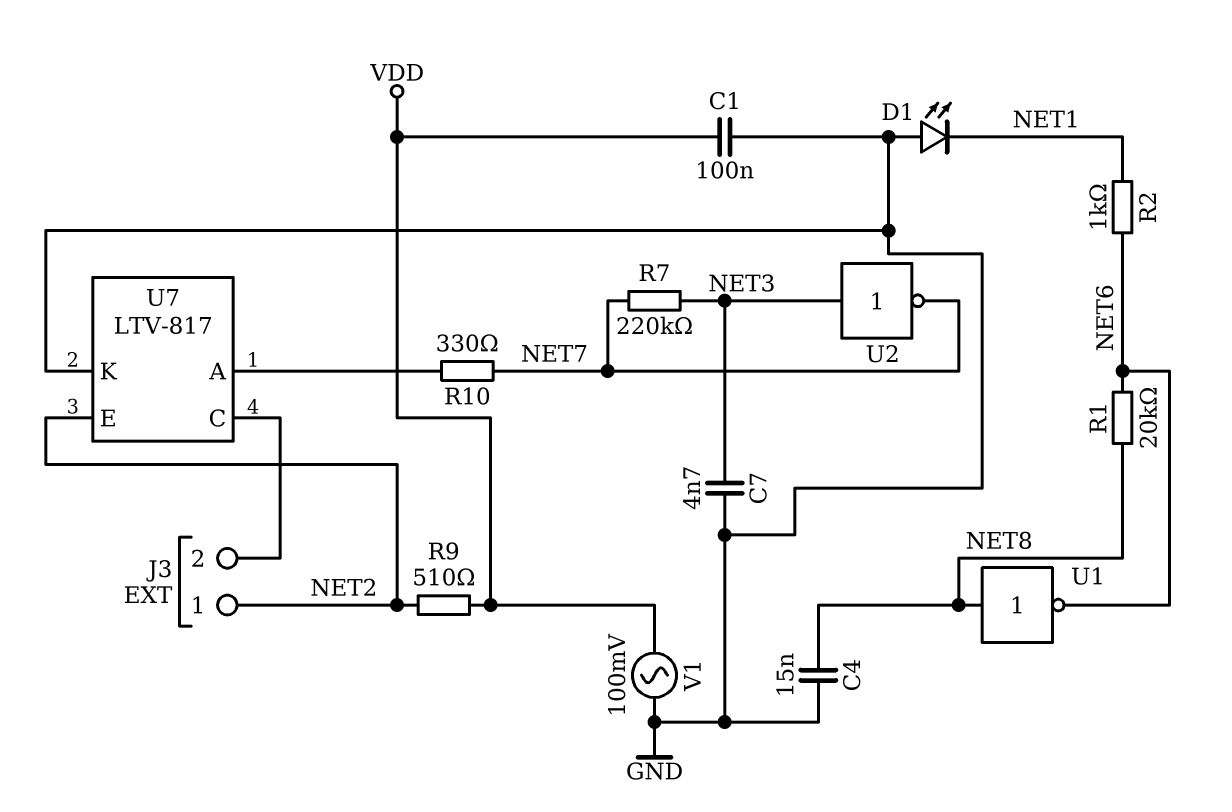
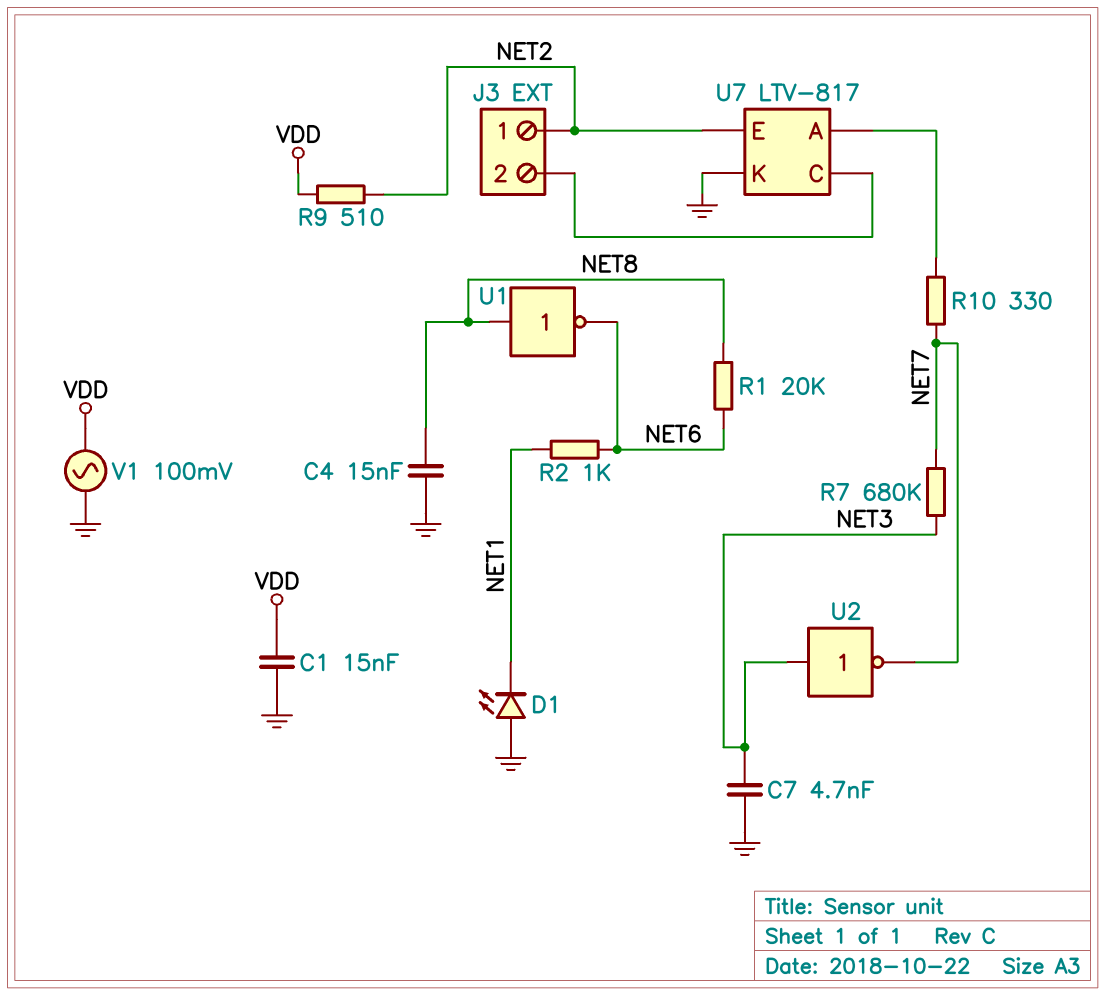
C1: 100nF (GND, VDD) -> 15nF (GND, VDD)
R7: 220k (NET3, NET7) -> 680k (NET3, NET7)

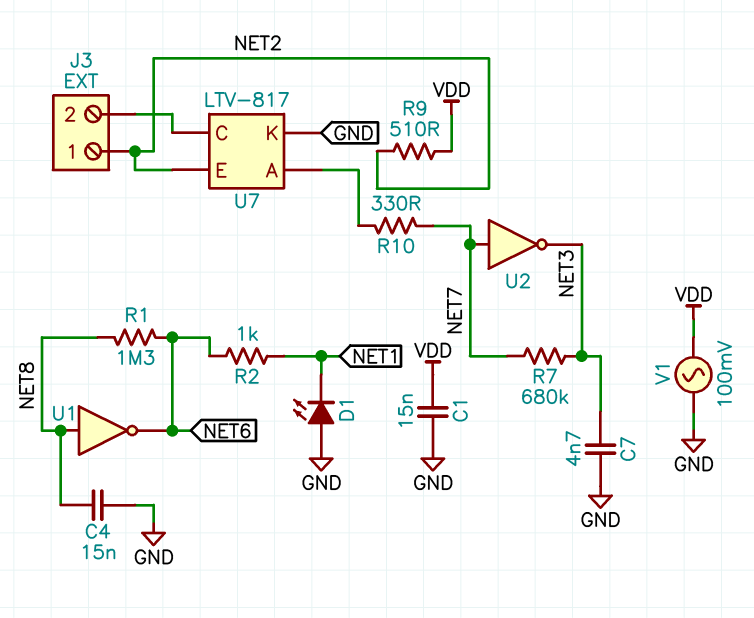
R1: 20k (NET6, NET8) -> 1.3M (NET6, NET8)
U2: NOT (in NET3, out NET7) -> NOT (in NET7, out NET3)

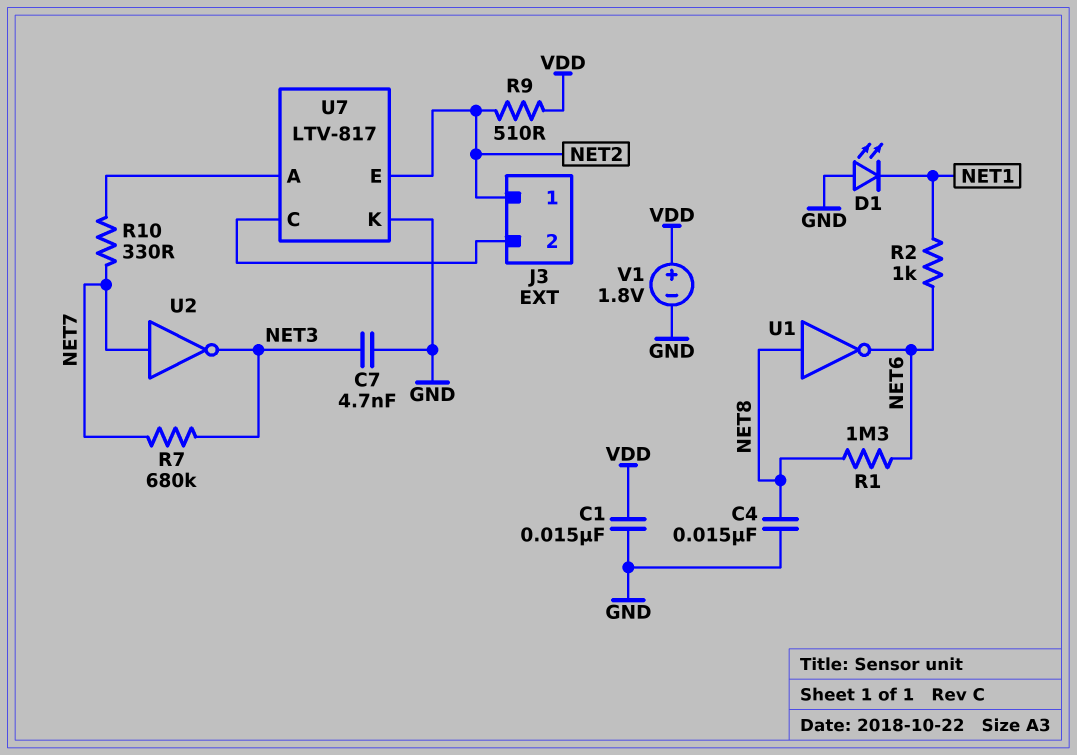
V1: AC 100mV (GND, VDD) -> 1.8V (plus VDD, minus GND)

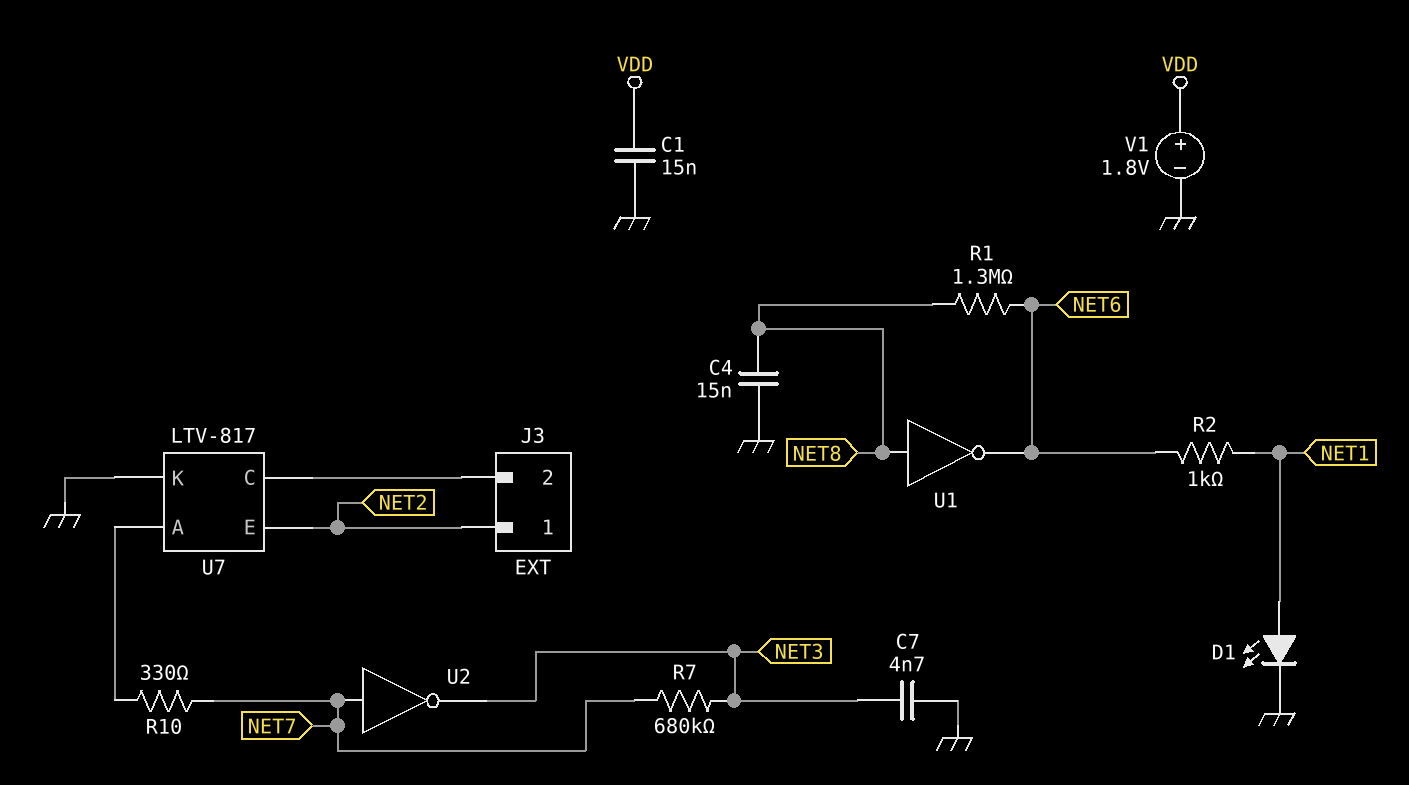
D1: LED (A GND, K NET1) -> LED (A NET1, K GND)
R9: 510 (NET2, VDD) -> none

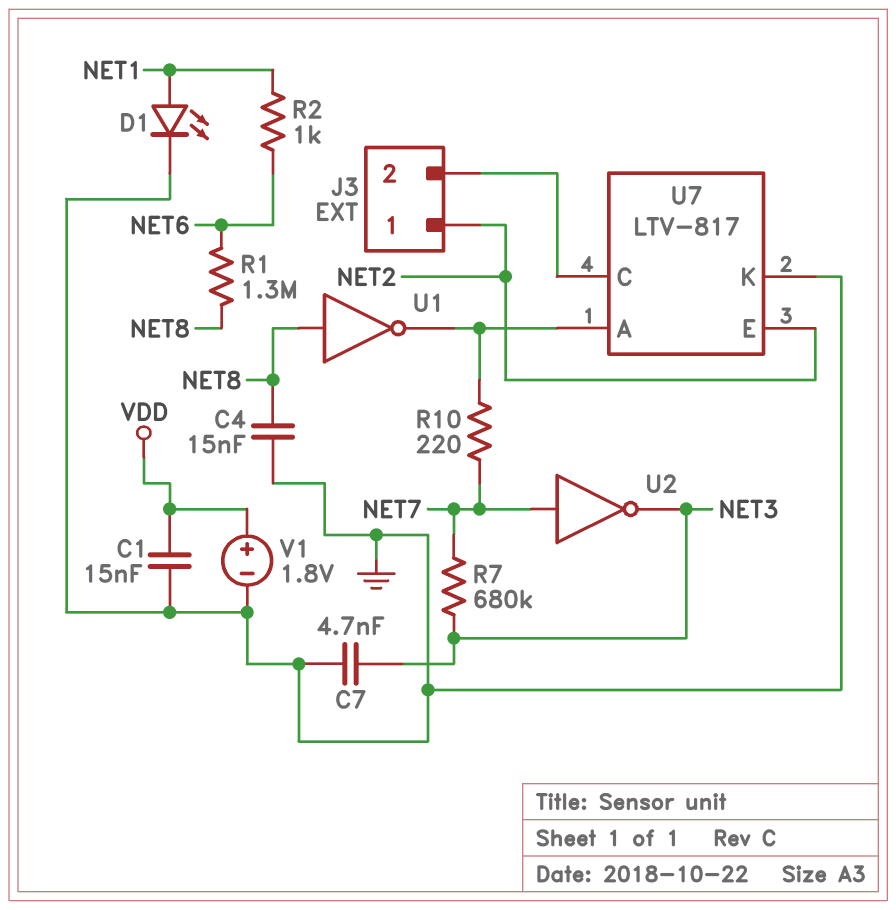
R10: 330 (NET7, U7/A) -> 220 (NET7, U7/A)
U1: NOT (in NET8, out NET6) -> NOT (in NET8, out U7/A)

